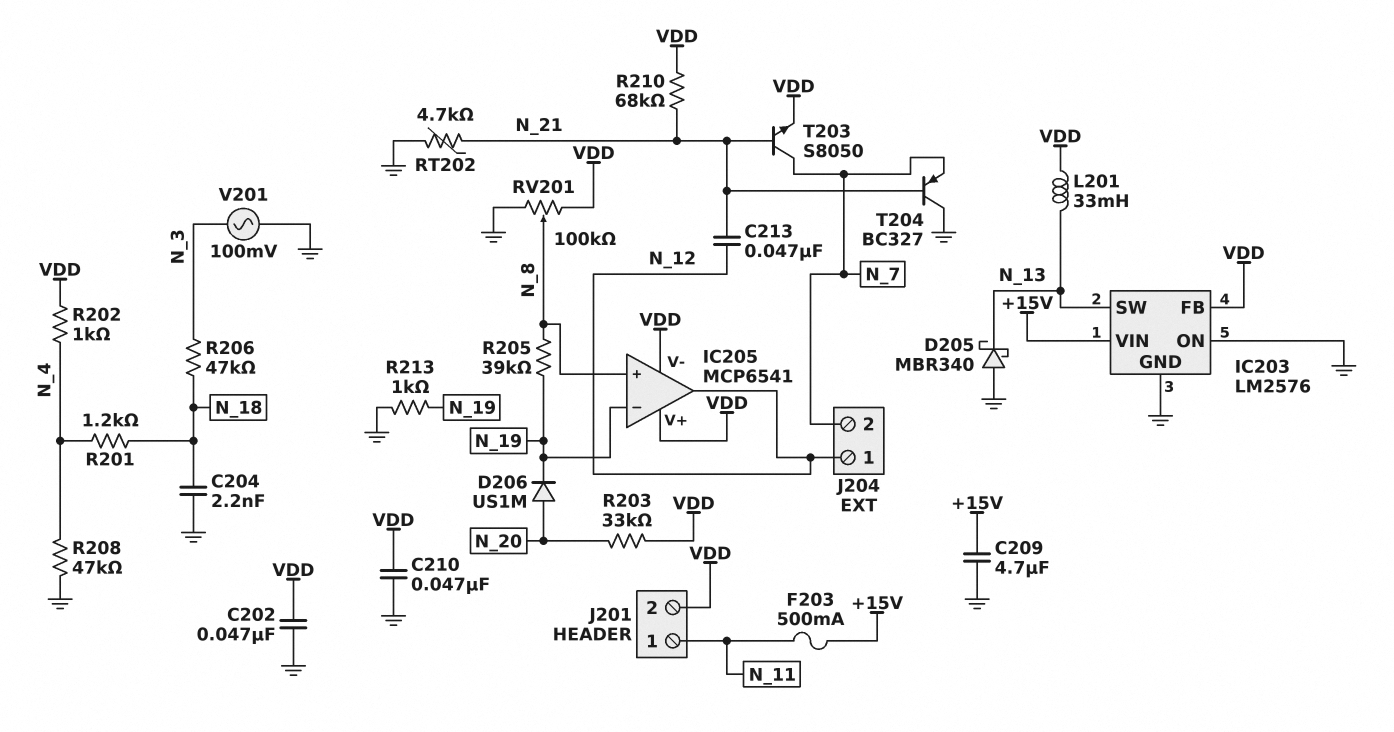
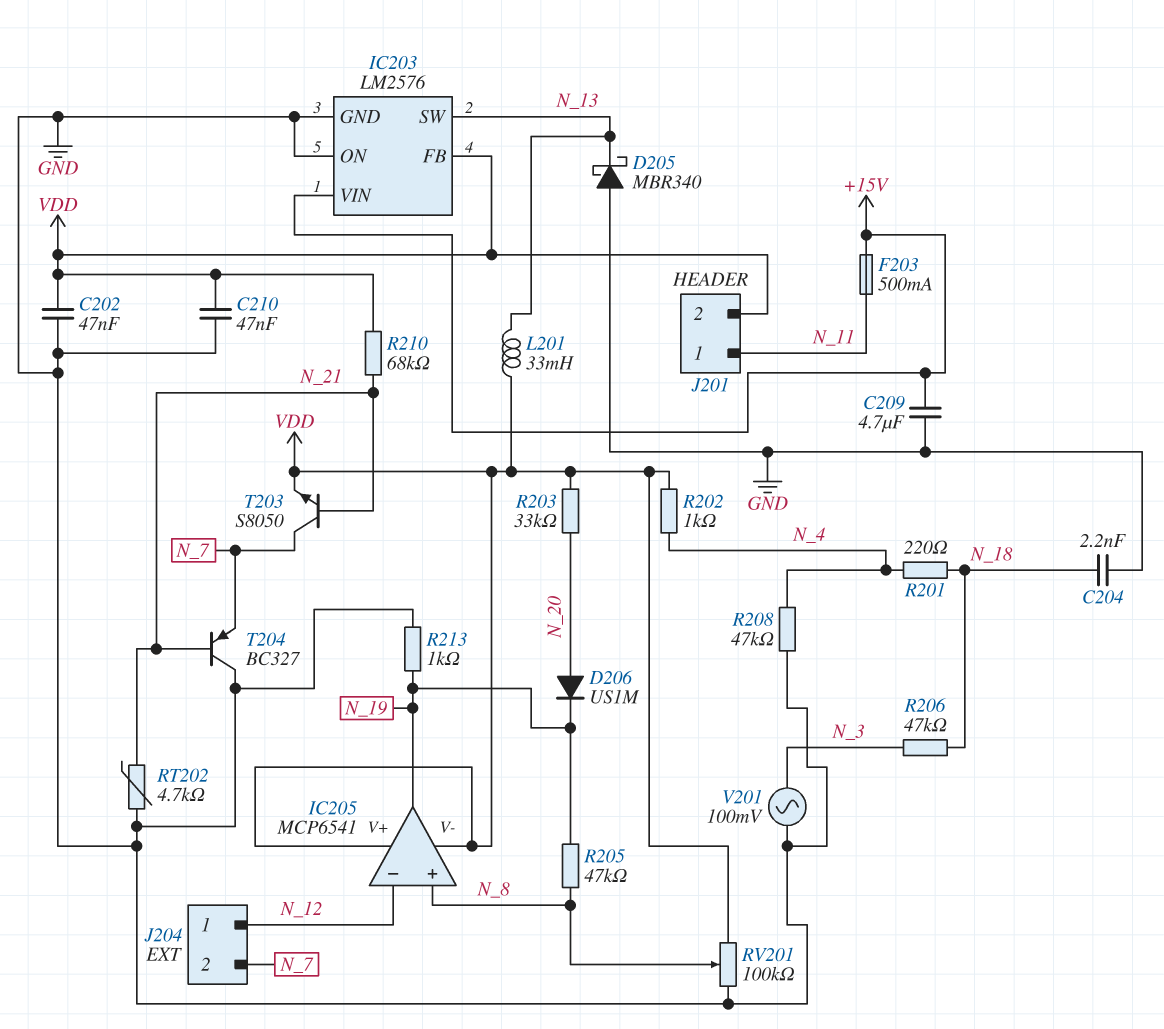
C213: 47nF (N_12, N_21) -> none
IC205 pin in-: N_19 -> N_12
IC205 pin out: N_12 -> N_19
R201: 1.2k (N_4, N_18) -> 220 (N_4, N_18)
R205: 39k (N_8, N_19) -> 47k (N_8, N_19)

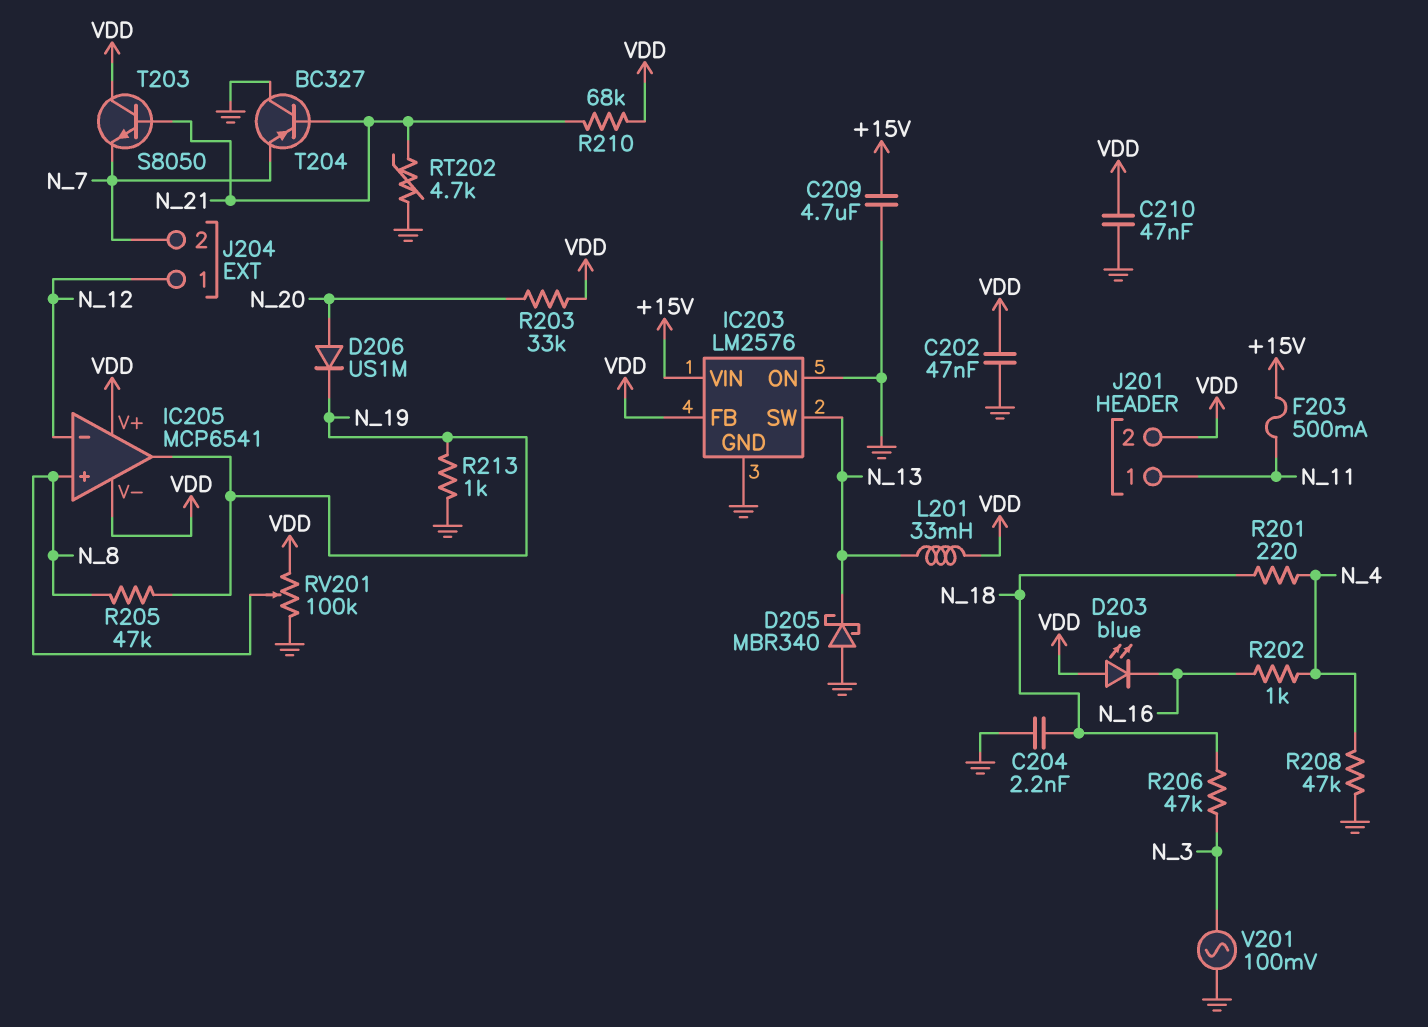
D203: none -> LED blue (A VDD, K N_16)
R202: 1k (N_4, VDD) -> 1k (N_4, N_16)
T203: NPN S8050 (B N_21, C N_7, E VDD) -> NPN S8050 (B N_21, C VDD, E N_7)

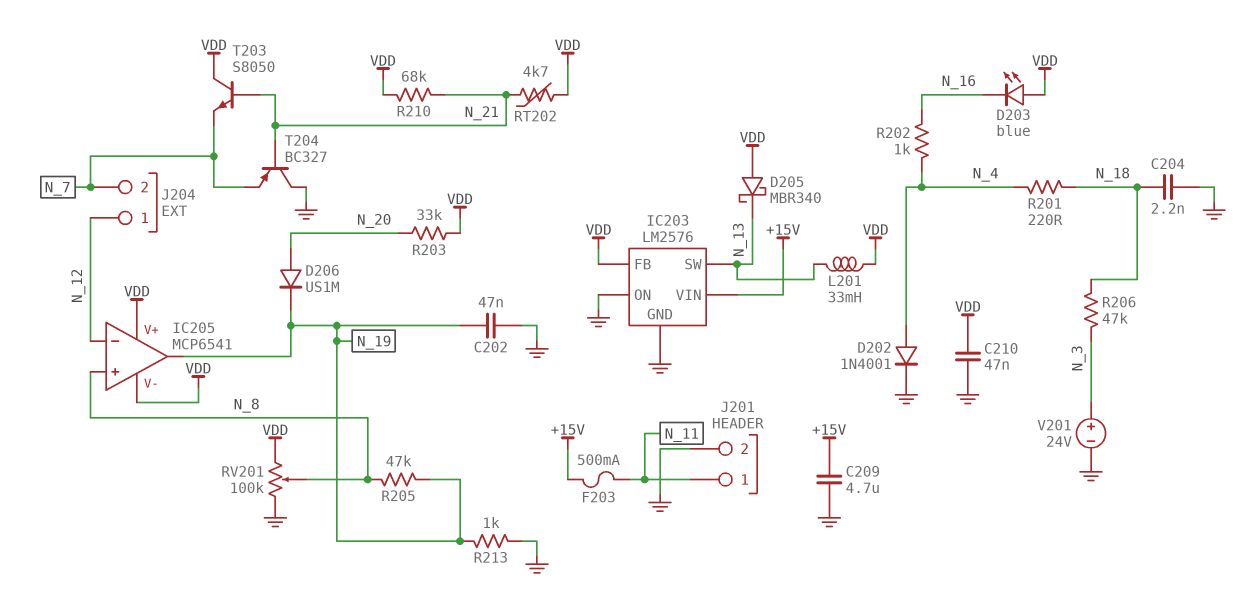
C202: 47nF (GND, VDD) -> 47nF (GND, N_19)
D202: none -> diode 1N4001 (A N_4, K GND)
D205: schottky MBR340 (A GND, K N_13) -> schottky MBR340 (A VDD, K N_13)
J201 pin 2: VDD -> GND
R208: 47k (GND, N_4) -> none
RT202: 4.7k (GND, N_21) -> 4.7k (N_21, VDD)
V201: AC 100mV (GND, N_3) -> 24V (plus N_3, minus GND)

